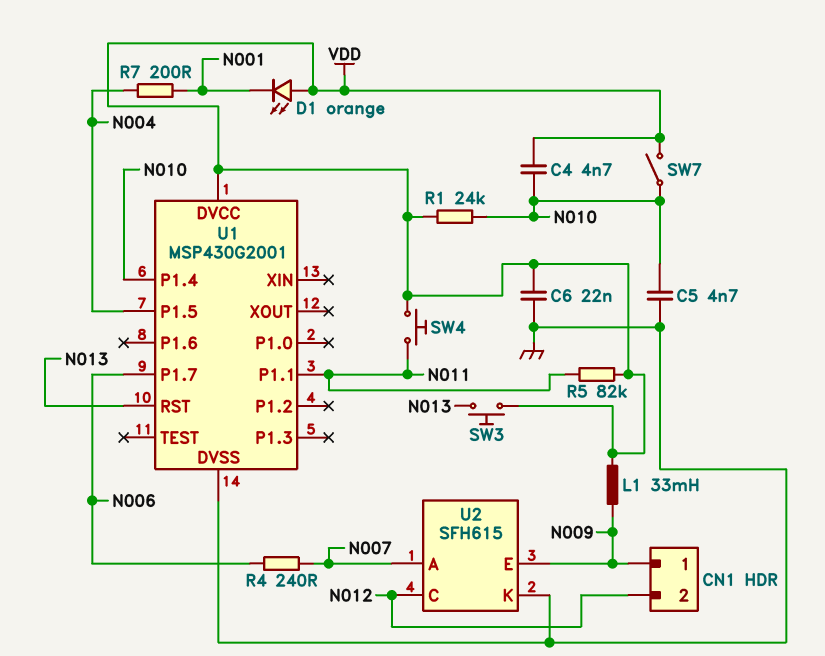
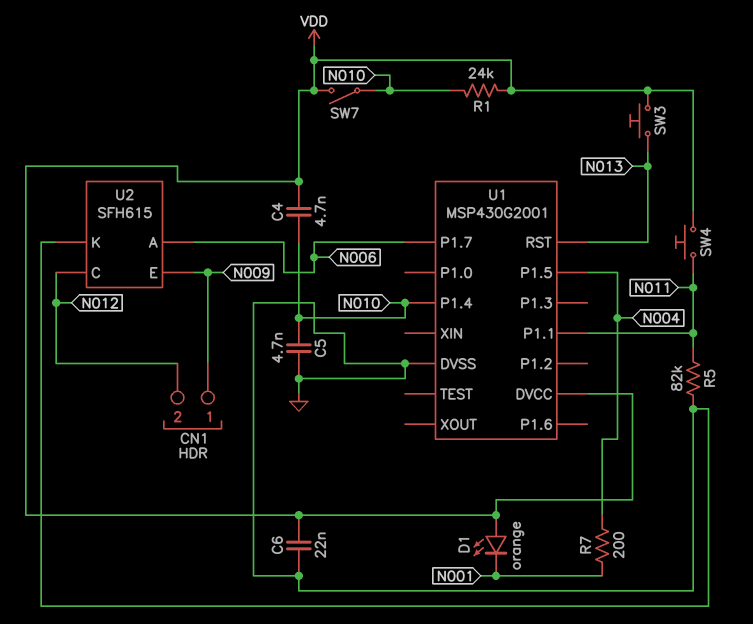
L1: 33mH (N009, VDD) -> none
R4: 240 (N006, N007) -> none
R5: 82k (N011, VDD) -> 82k (GND, N011)
U2 pin A: N007 -> N006

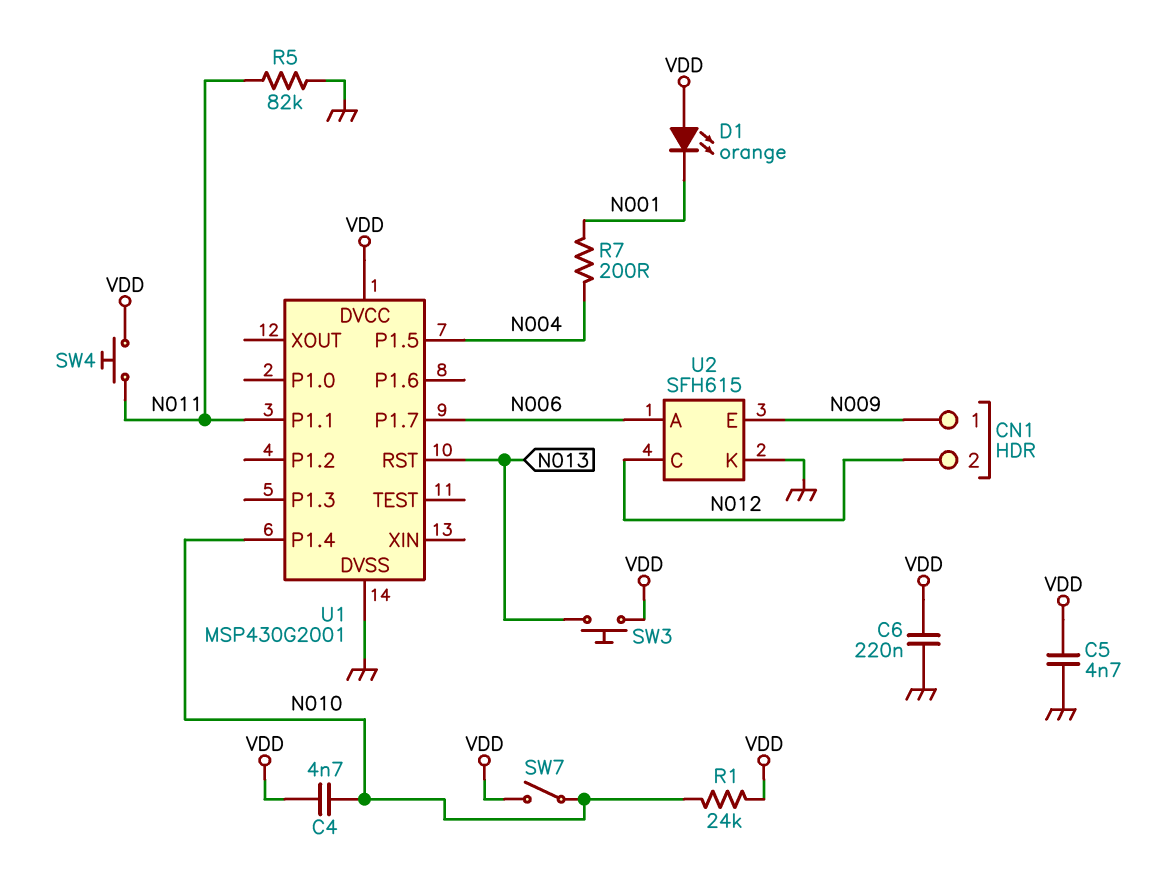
C5: 4.7nF (GND, N010) -> 4.7nF (GND, VDD)
C6: 22nF (GND, VDD) -> 220nF (GND, VDD)

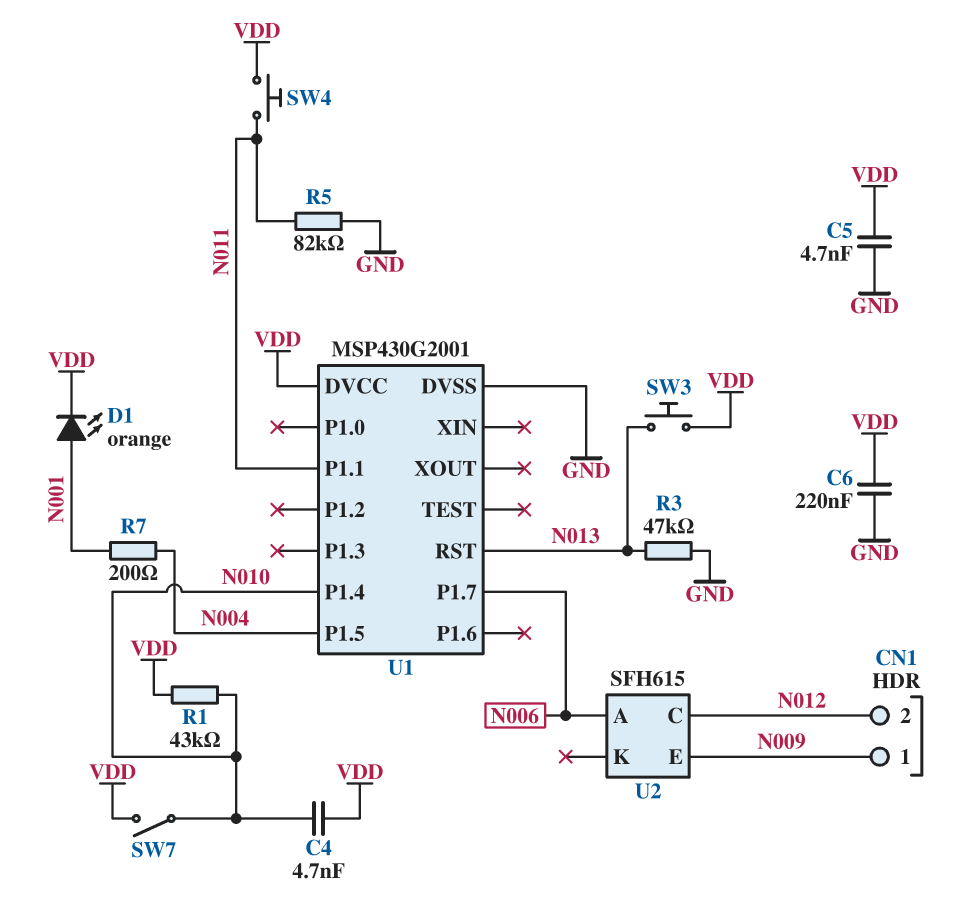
D1: LED orange (A VDD, K N001) -> LED orange (A N001, K VDD)
R1: 24k (N010, VDD) -> 43k (N010, VDD)
R3: none -> 47k (GND, N013)
U2 pin K: GND -> none

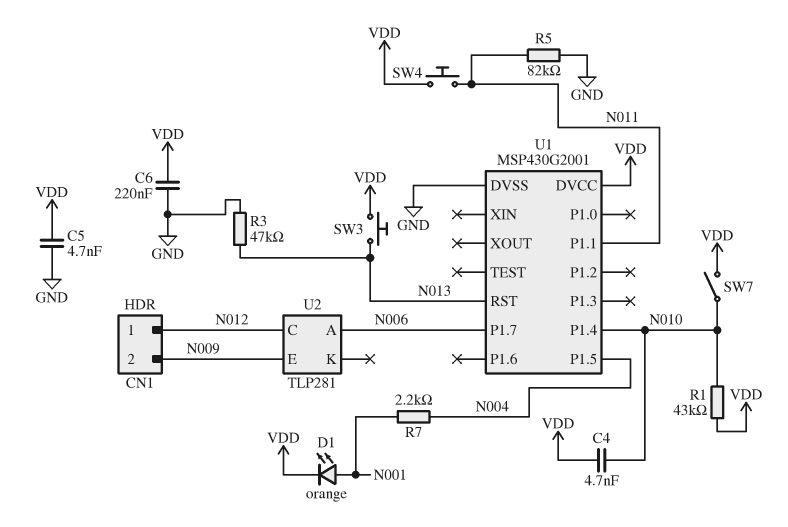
CN1 pin 1: N009 -> N012
CN1 pin 2: N012 -> N009
R7: 200 (N001, N004) -> 2.2k (N001, N004)
U2: SFH615 -> TLP281

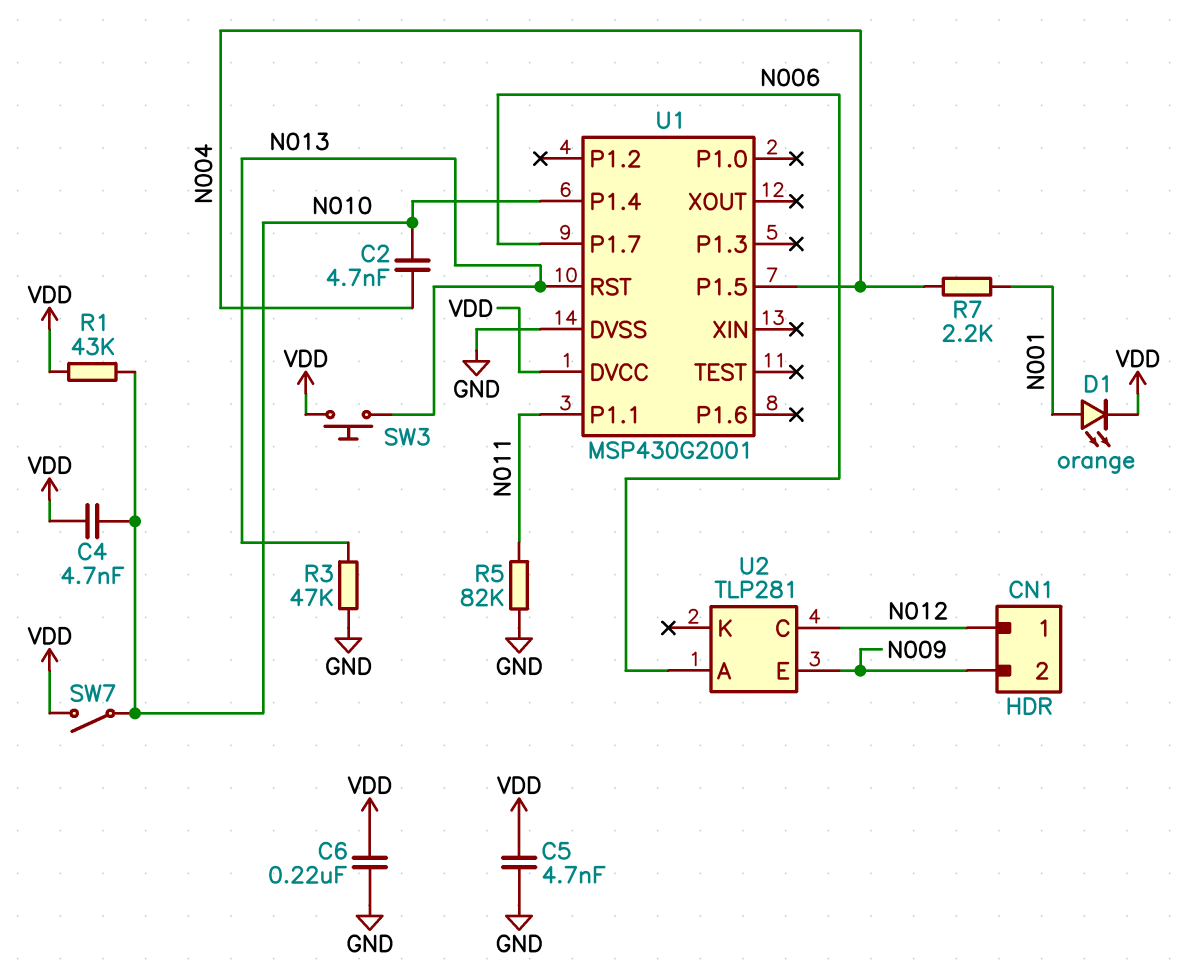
C2: none -> 4.7nF (N004, N010)
SW4: button (N011, VDD) -> none

